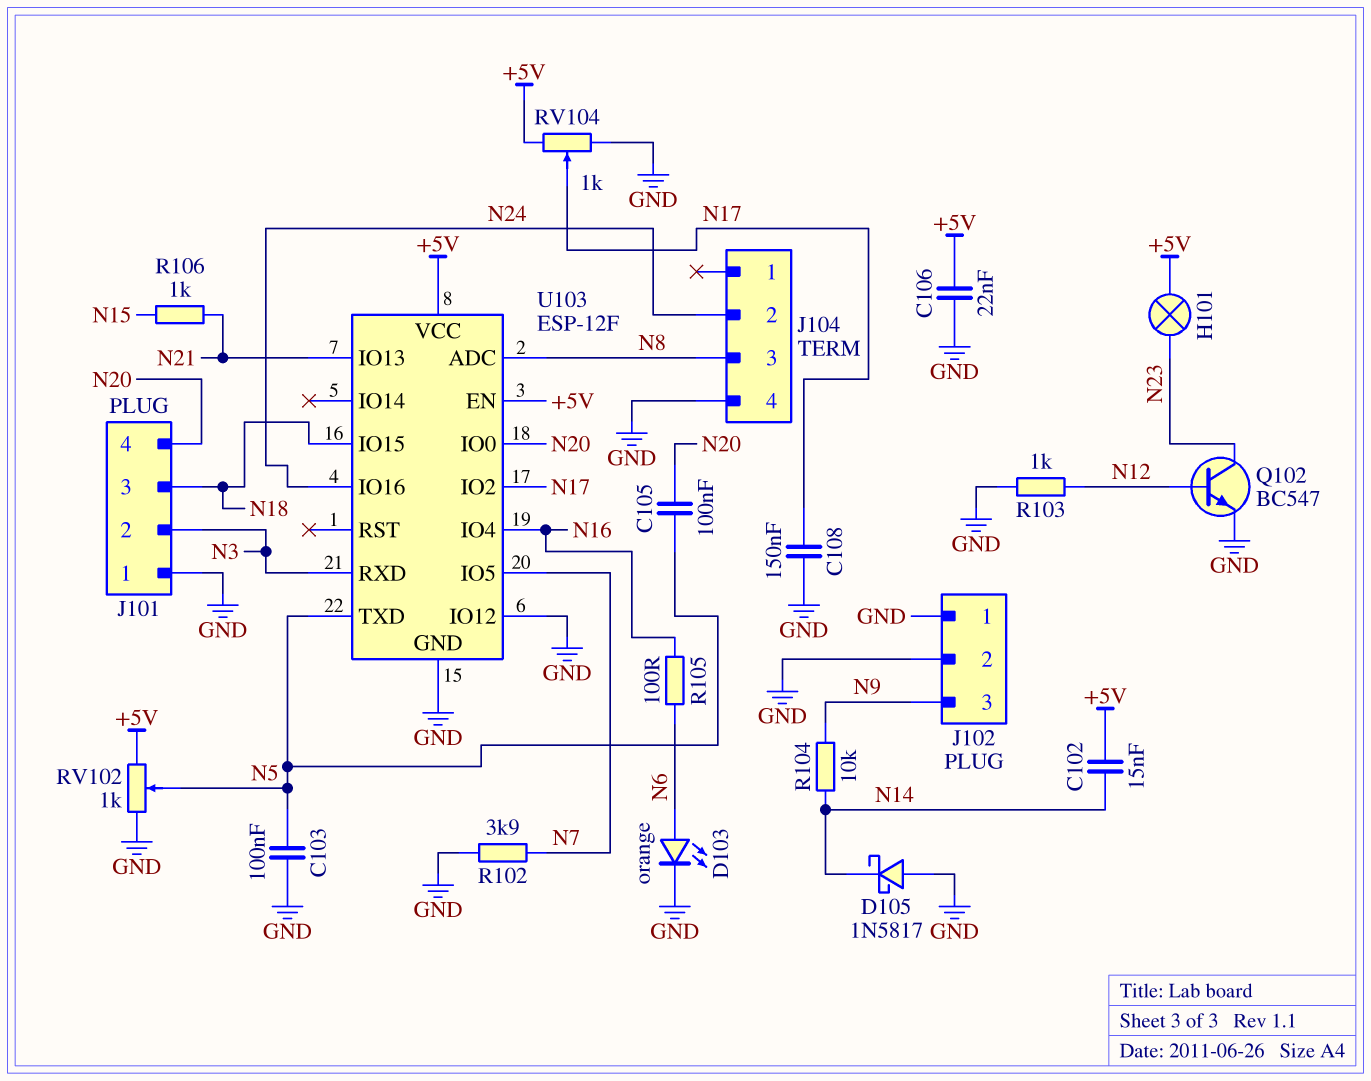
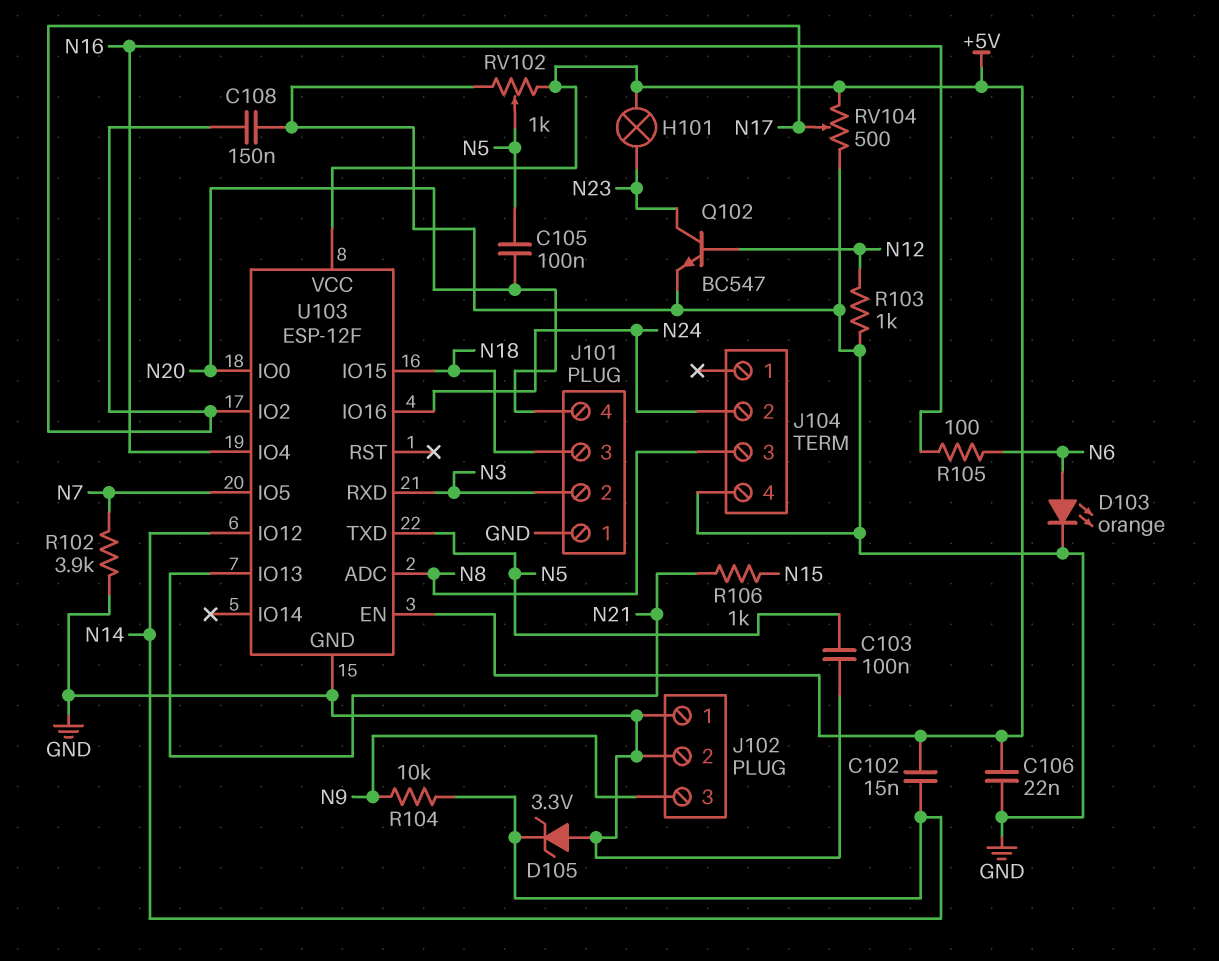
D105: schottky 1N5817 (A GND, K N14) -> zener 3.3V (A GND, K N14)
RV104: 1k (+5V, GND, wiper N17) -> 500 (+5V, GND, wiper N17)
U103 pin IO12: GND -> N14

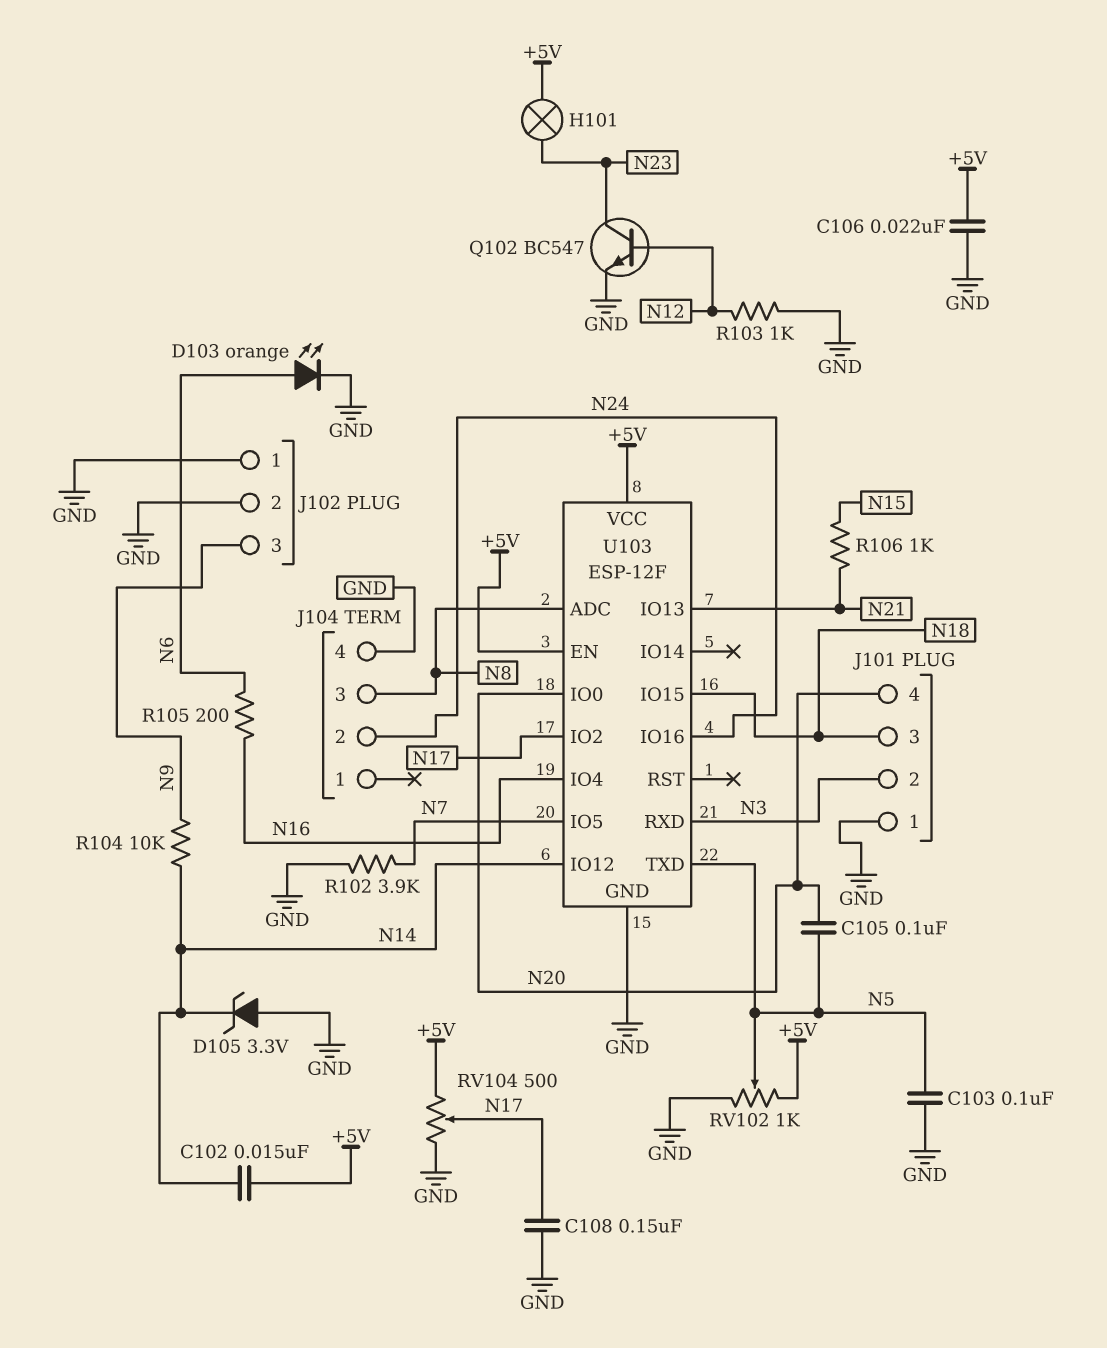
R105: 100 (N6, N16) -> 200 (N6, N16)

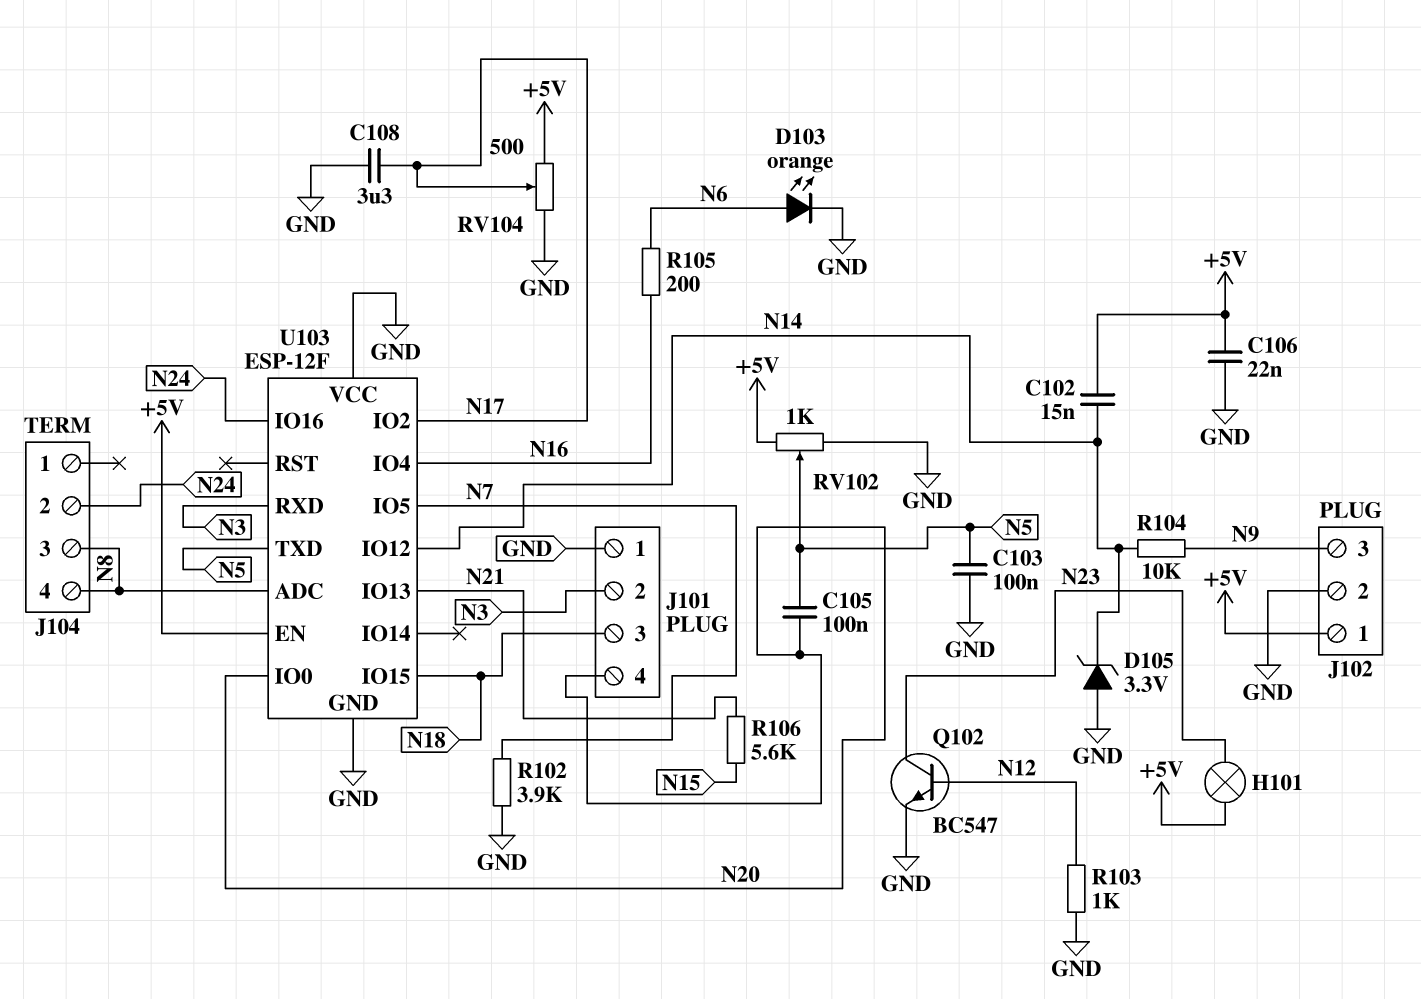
C108: 150nF (GND, N17) -> 3.3uF (GND, N17)
J102 pin 1: GND -> +5V
J104 pin 4: GND -> N8
R106: 1k (N15, N21) -> 5.6k (N15, N21)
U103 pin VCC: +5V -> GND

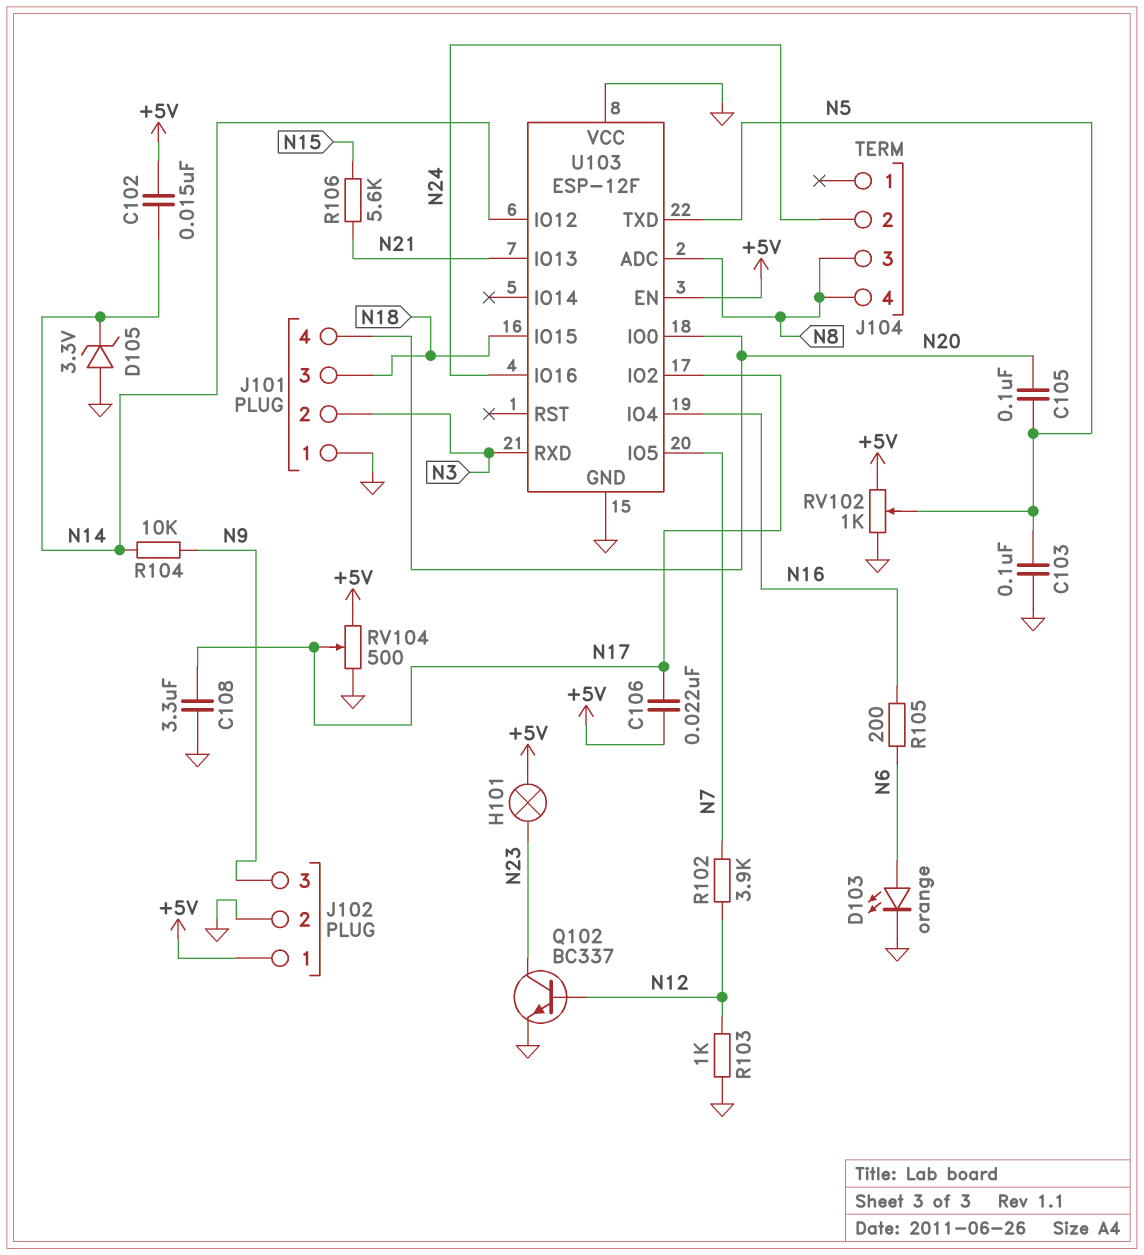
C106: 22nF (+5V, GND) -> 22nF (+5V, N17)
Q102: NPN BC547 (B N12, C N23, E GND) -> NPN BC337 (B N12, C N23, E GND)
R102: 3.9k (GND, N7) -> 3.9k (N7, N12)

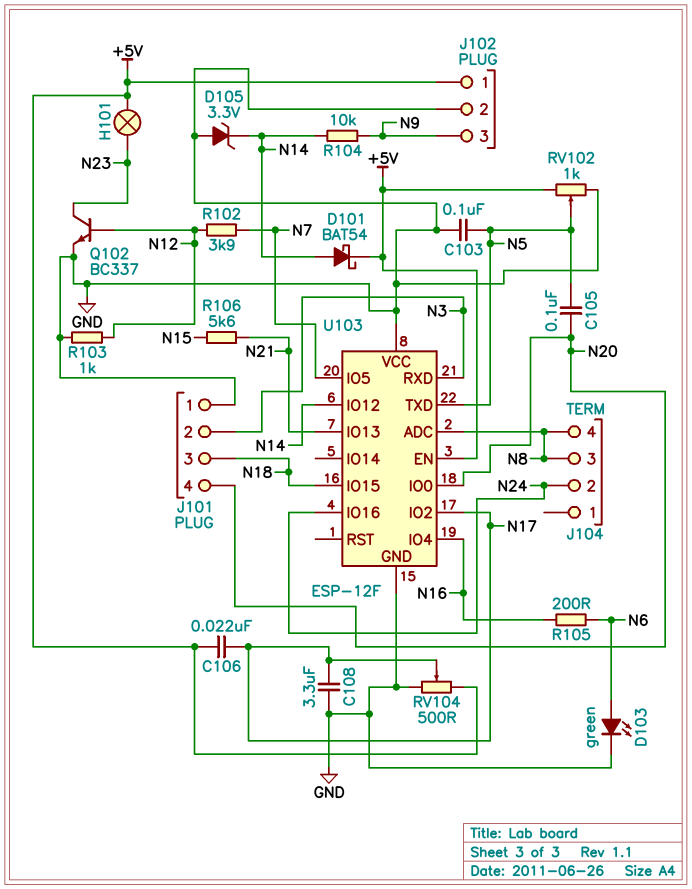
C102: 15nF (+5V, N14) -> none
D101: none -> schottky BAT54 (A N14, K +5V)
D103: LED orange (A N6, K GND) -> LED green (A N6, K GND)

